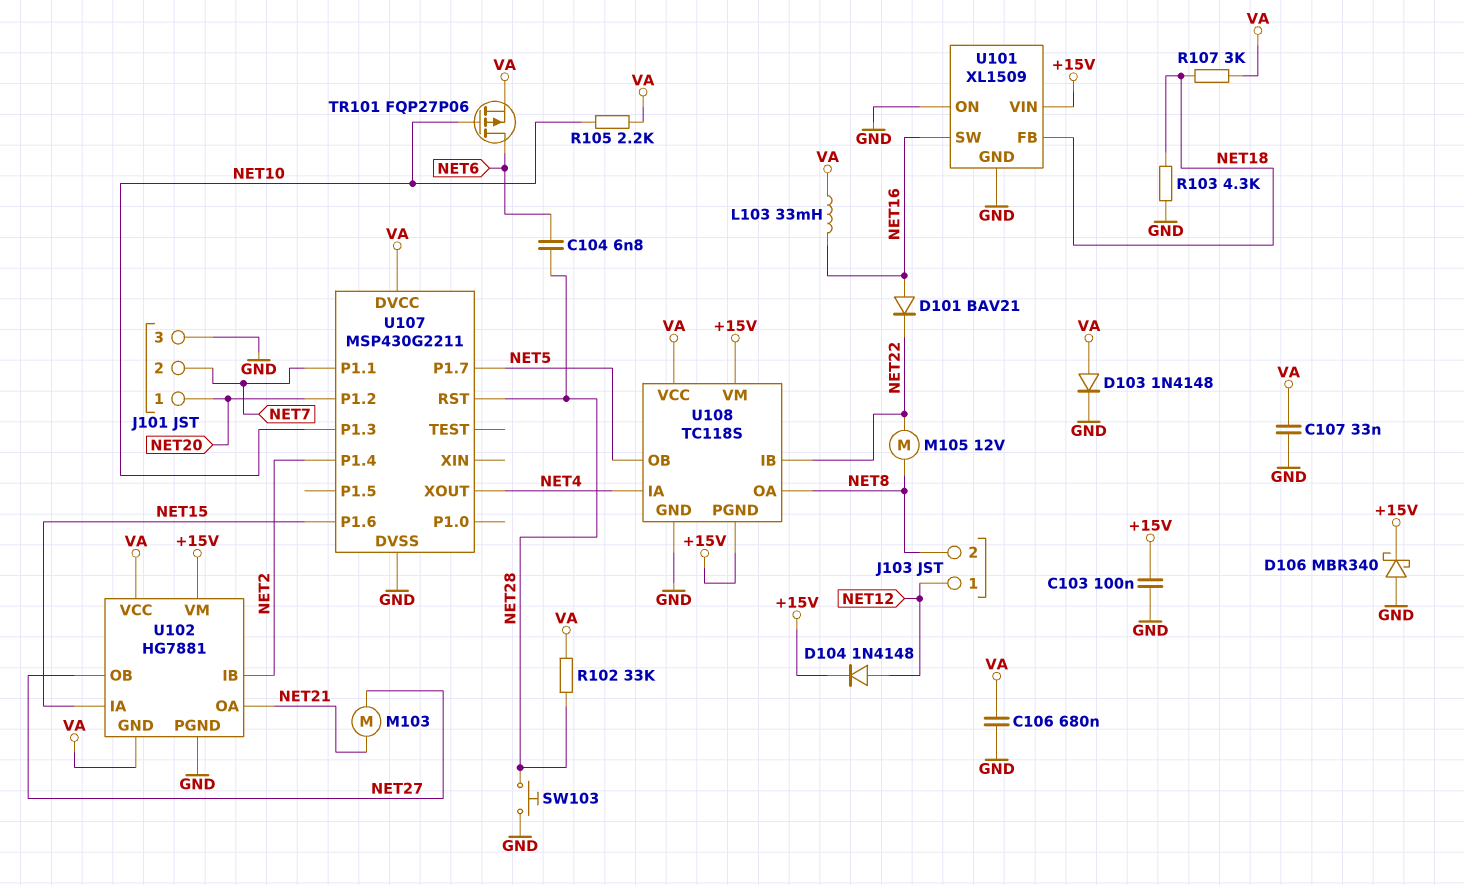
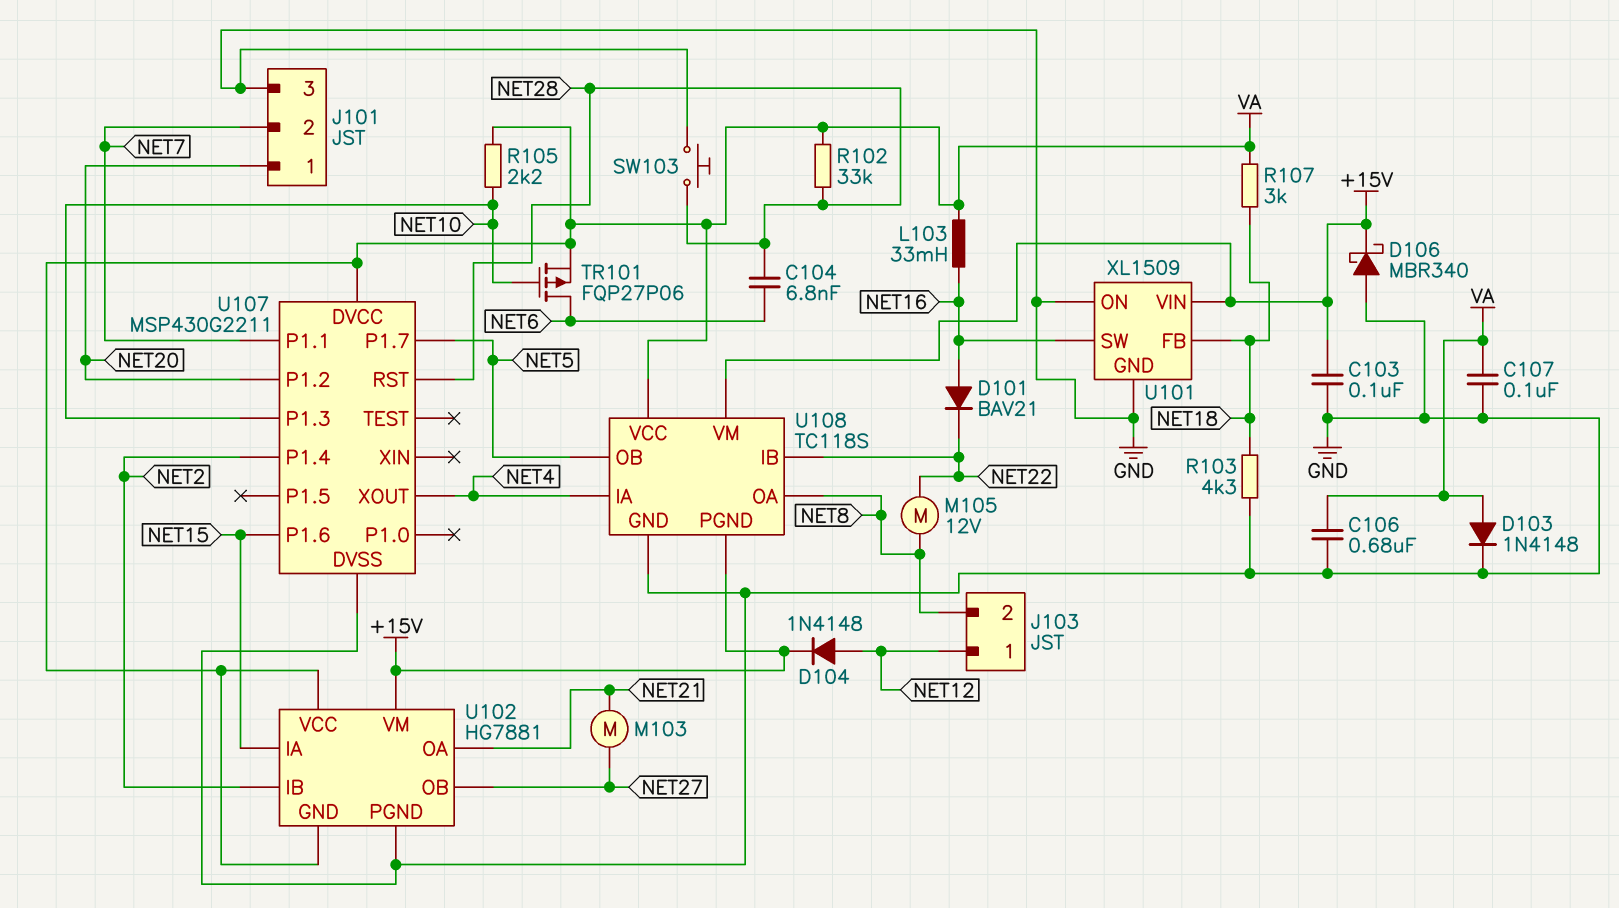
C107: 33nF (GND, VA) -> 100nF (GND, VA)

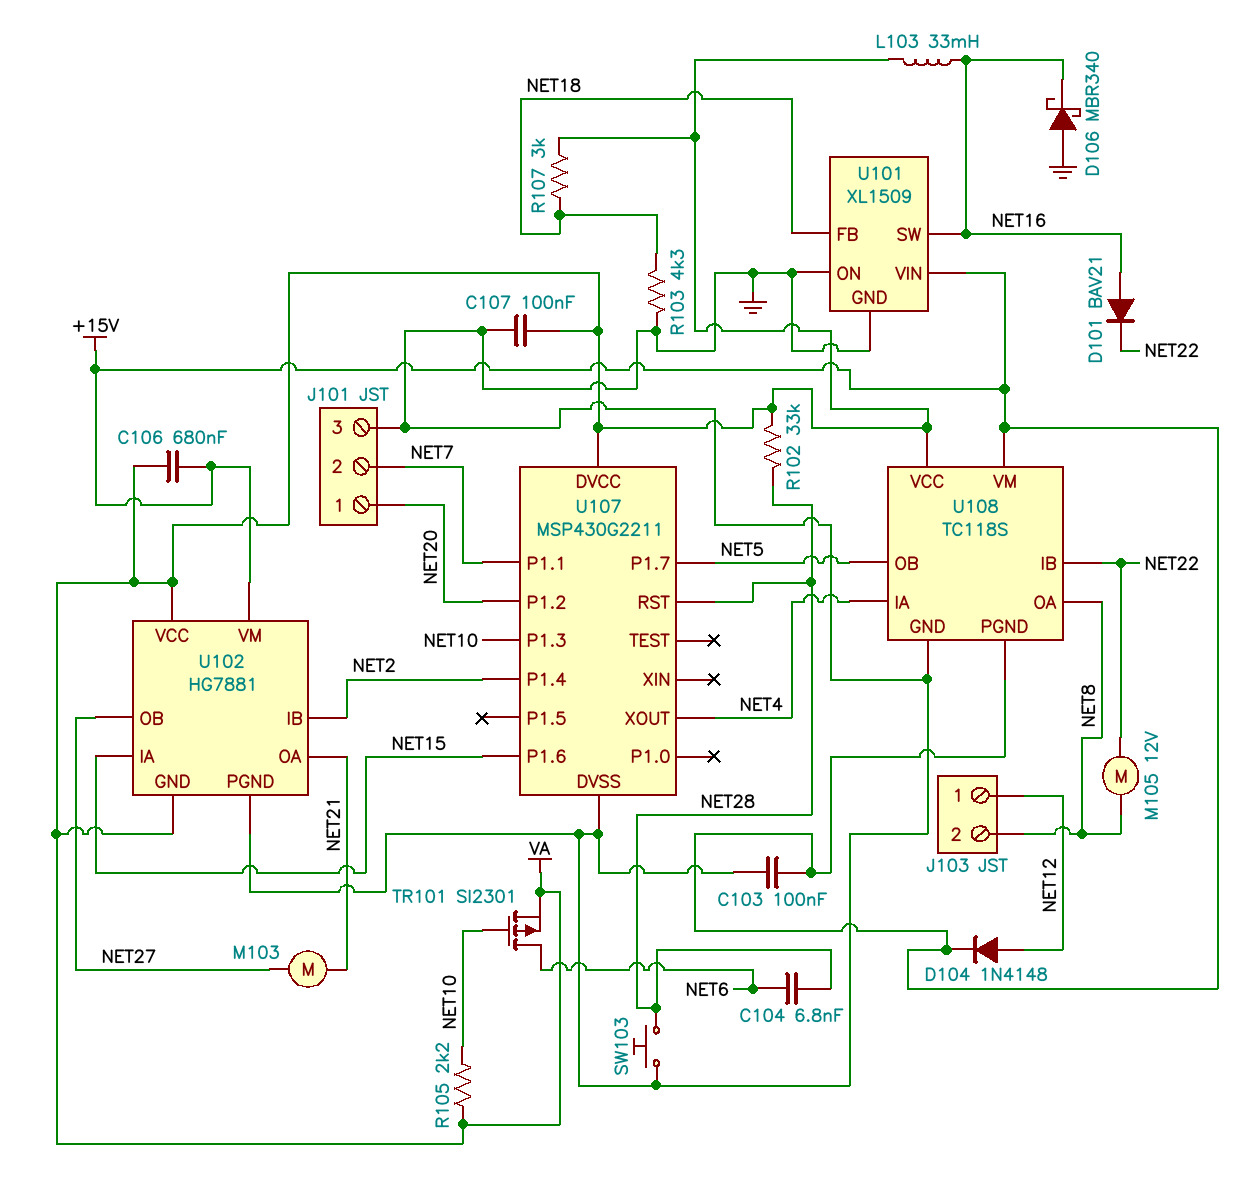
C106: 680nF (GND, VA) -> 680nF (+15V, VA)
D103: diode 1N4148 (A VA, K GND) -> none
D106: schottky MBR340 (A GND, K +15V) -> schottky MBR340 (A GND, K NET16)
TR101: PMOS FQP27P06 (G NET10, D NET6, S VA) -> PMOS SI2301 (G NET10, D NET6, S VA)

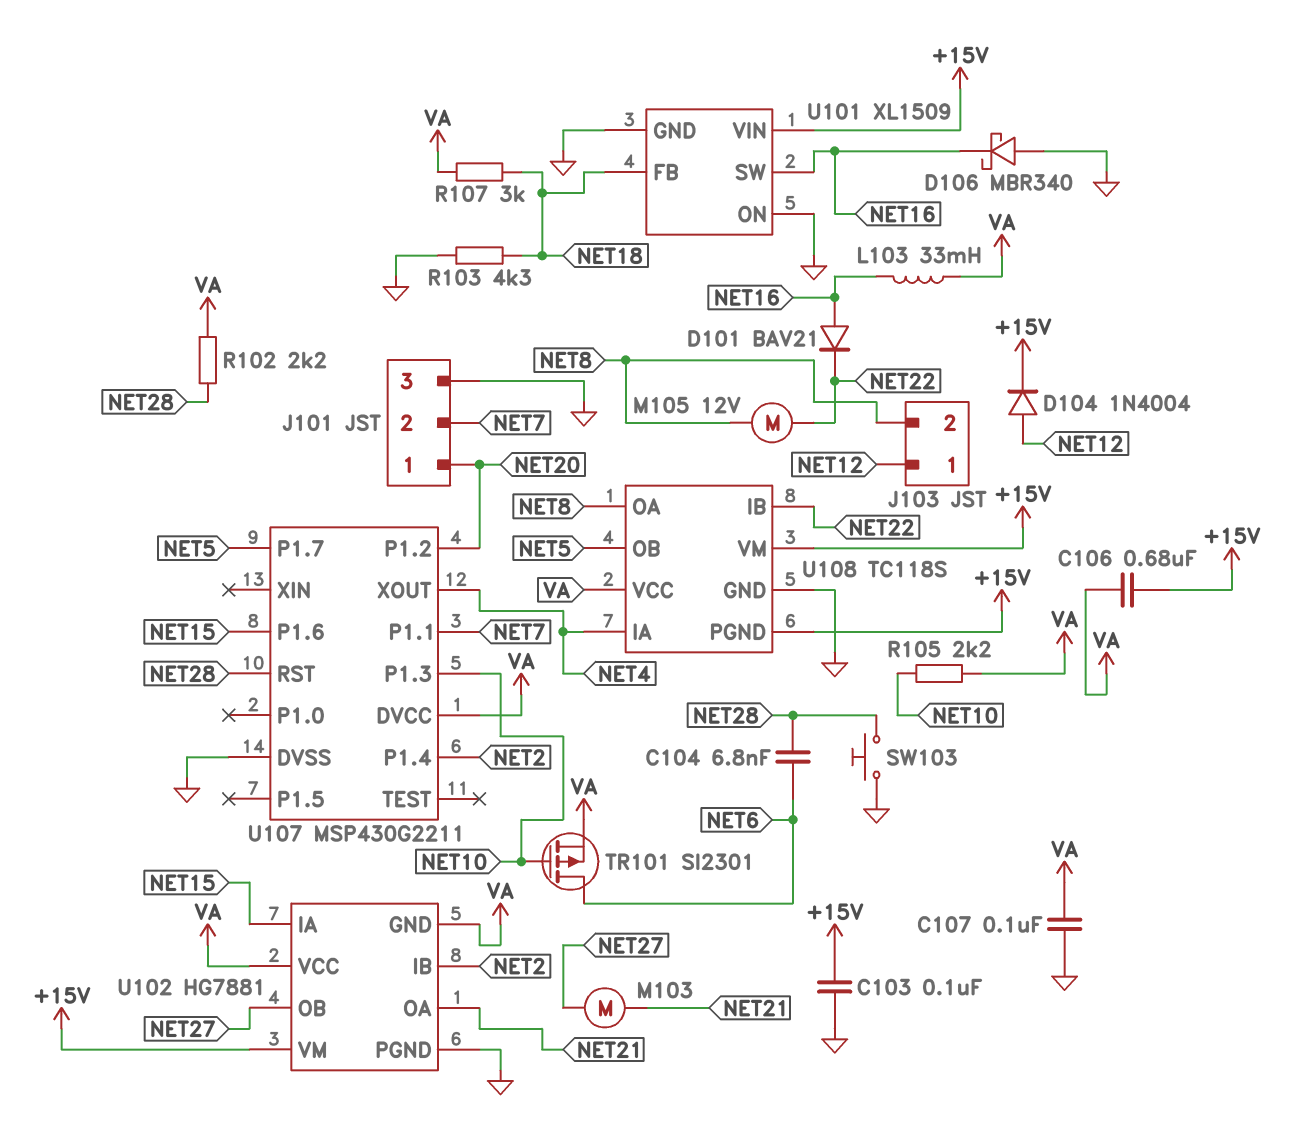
D104: diode 1N4148 (A NET12, K +15V) -> diode 1N4004 (A NET12, K +15V)
R102: 33k (NET28, VA) -> 2.2k (NET28, VA)

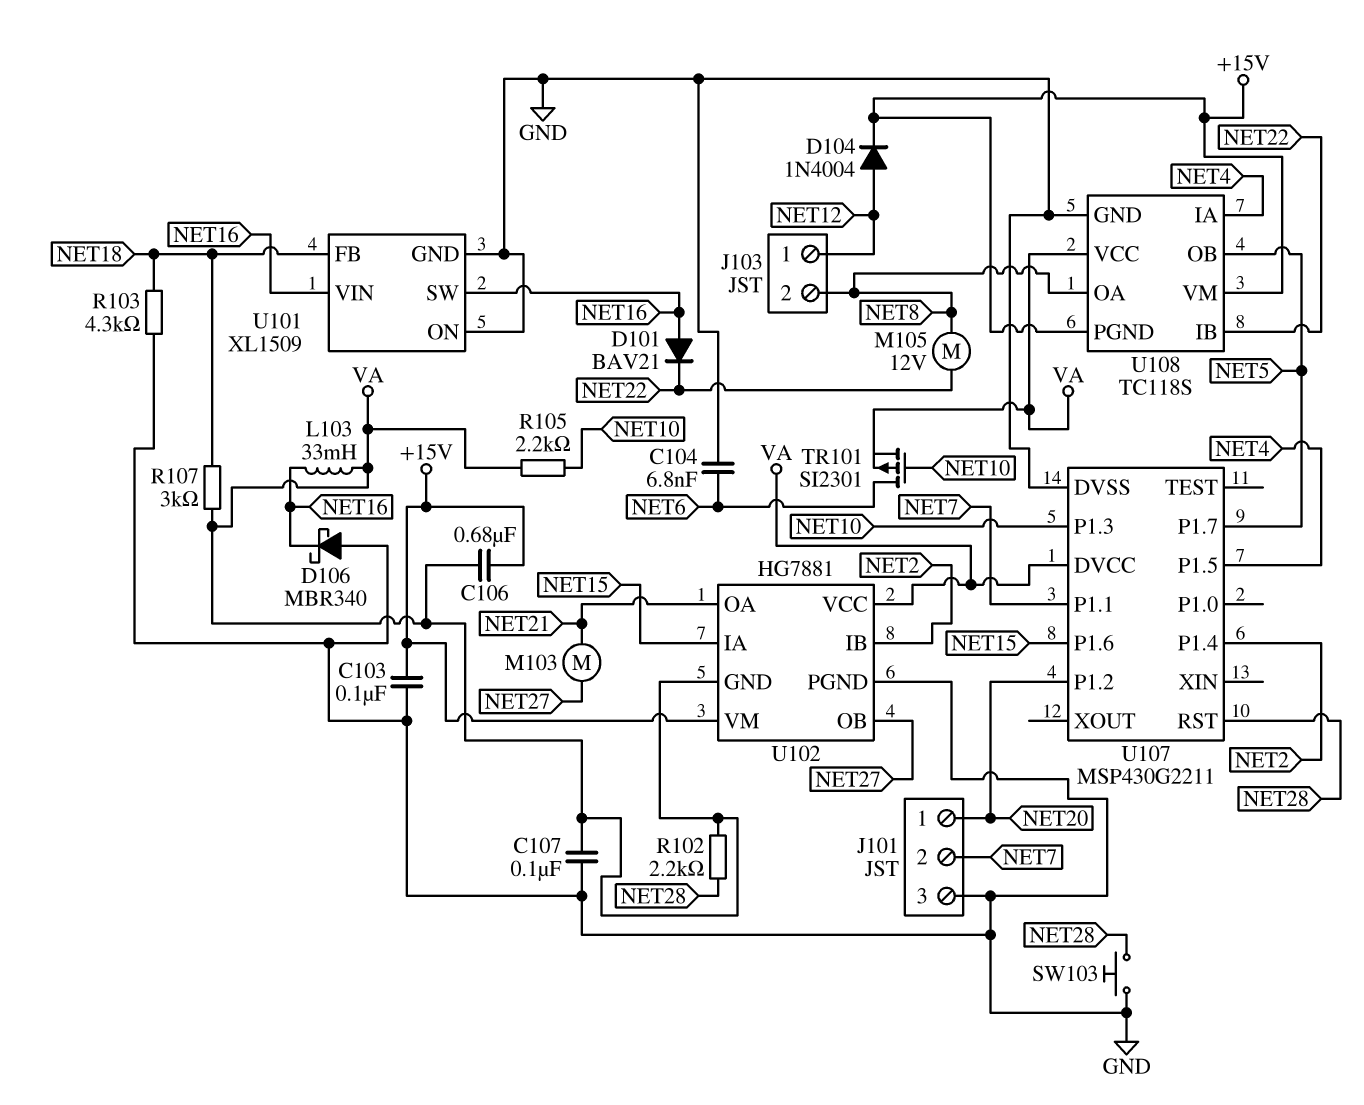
C104: 6.8nF (NET6, NET28) -> 6.8nF (GND, NET6)
U101 pin VIN: +15V -> NET16
U107 pin P1.5: none -> NET4
U107 pin XOUT: NET4 -> none

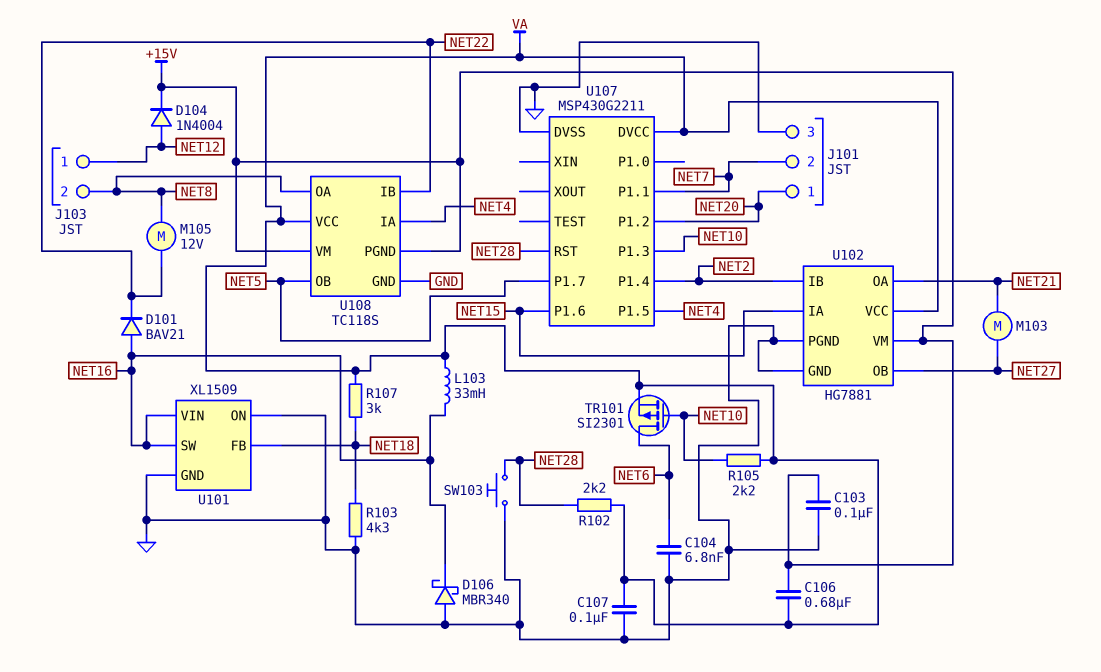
U102 pin GND: VA -> GND

